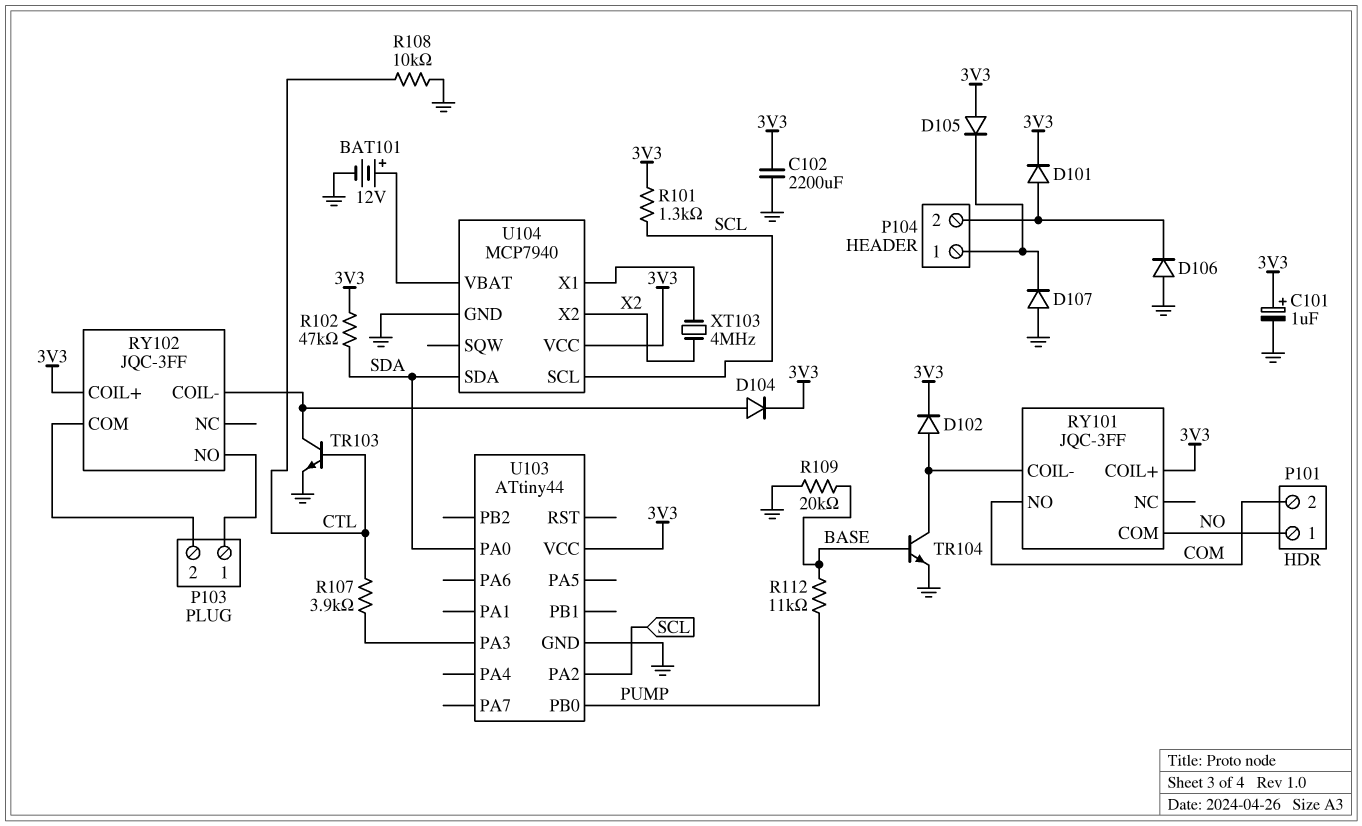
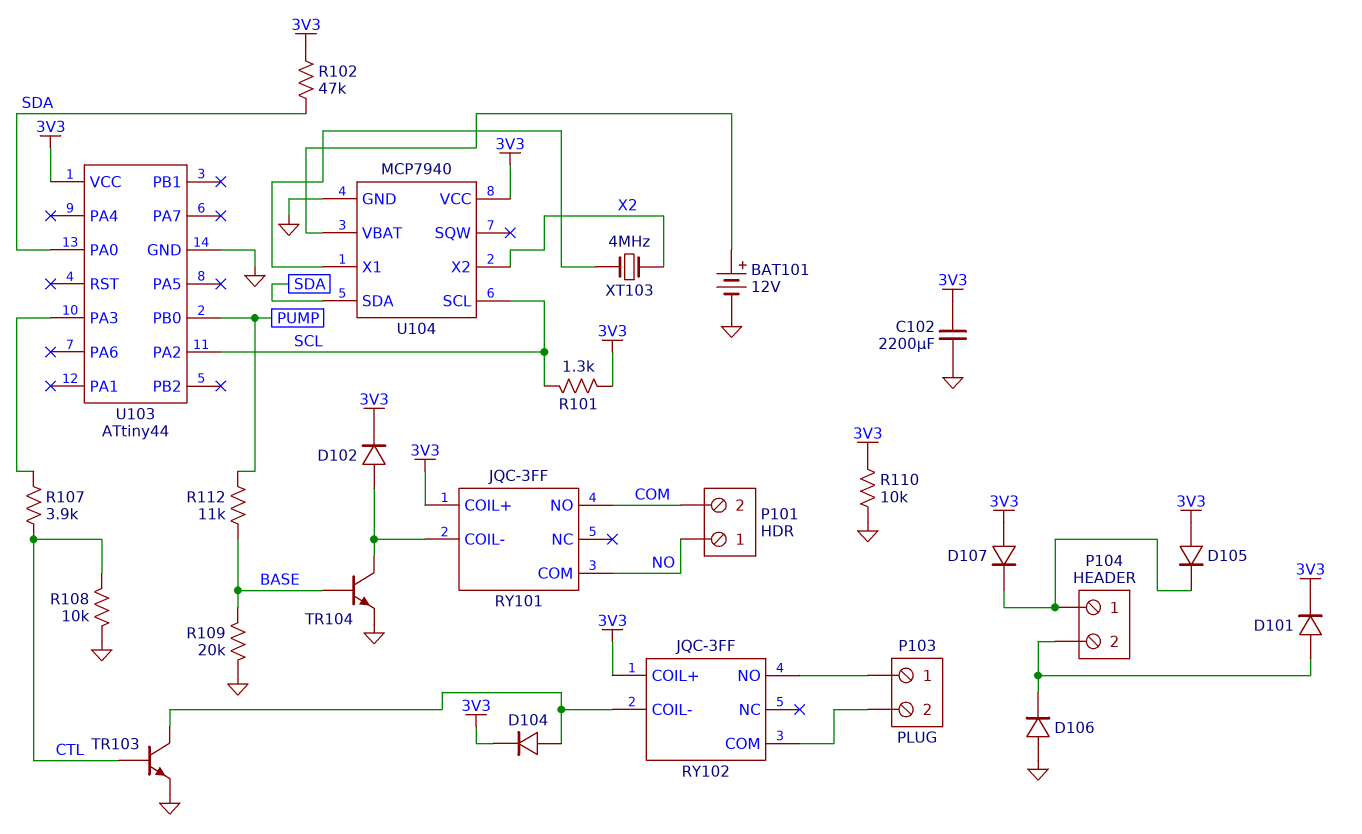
C101: 1uF (plus 3V3, minus GND) -> none
D107: diode (A GND, K P104/1) -> diode (A 3V3, K P104/1)
R110: none -> 10k (3V3, GND)

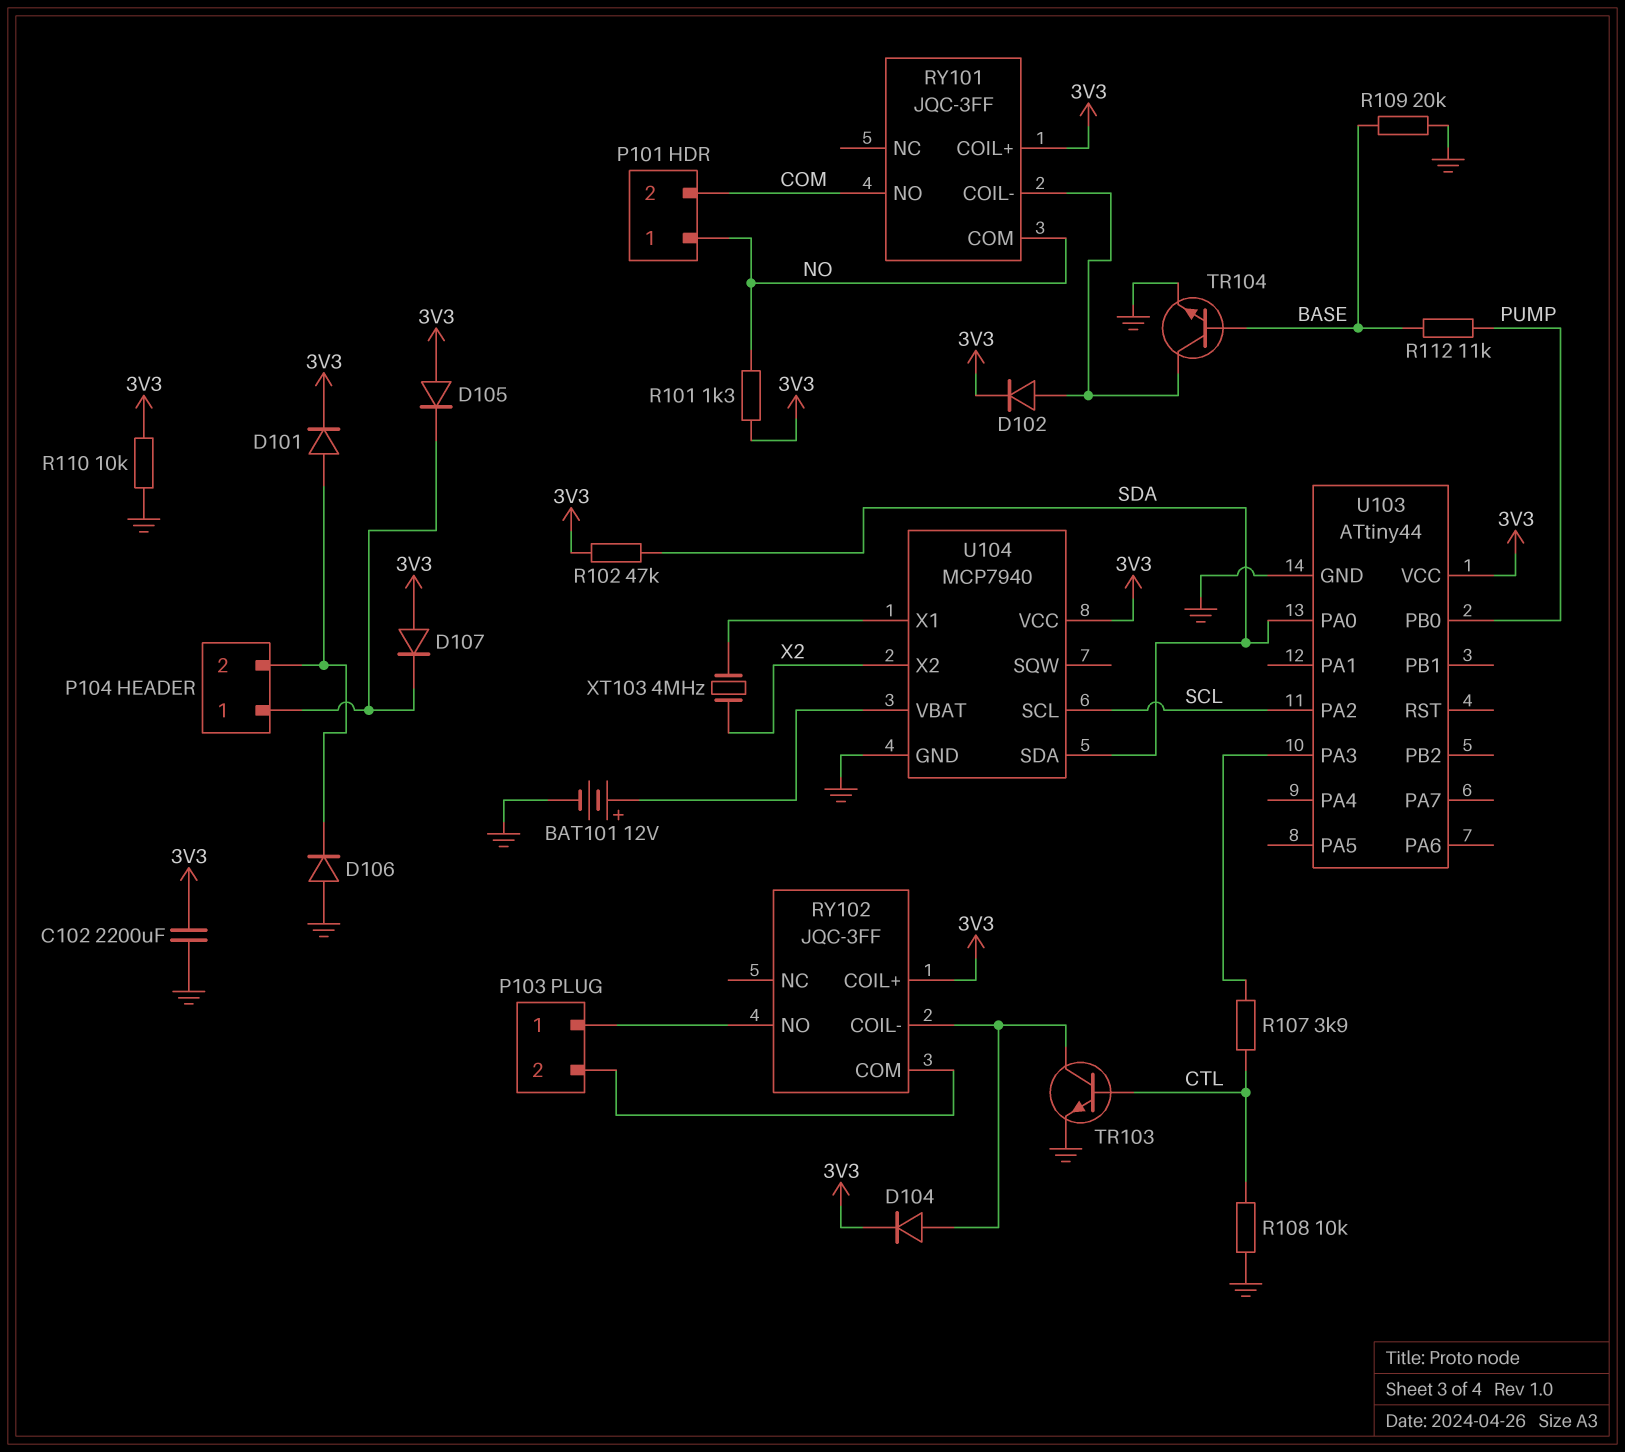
R101: 1.3k (3V3, SCL) -> 1.3k (3V3, NO)

